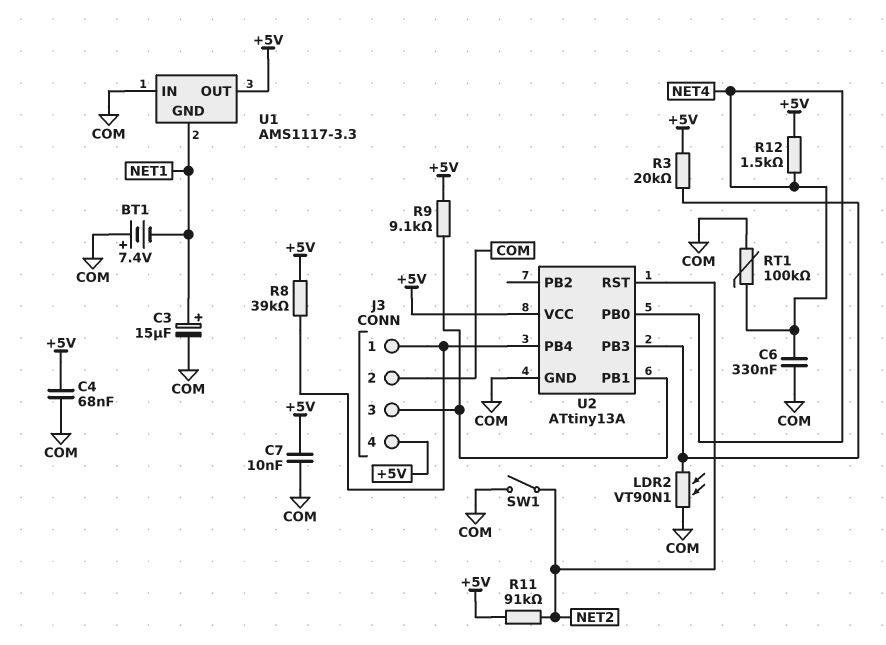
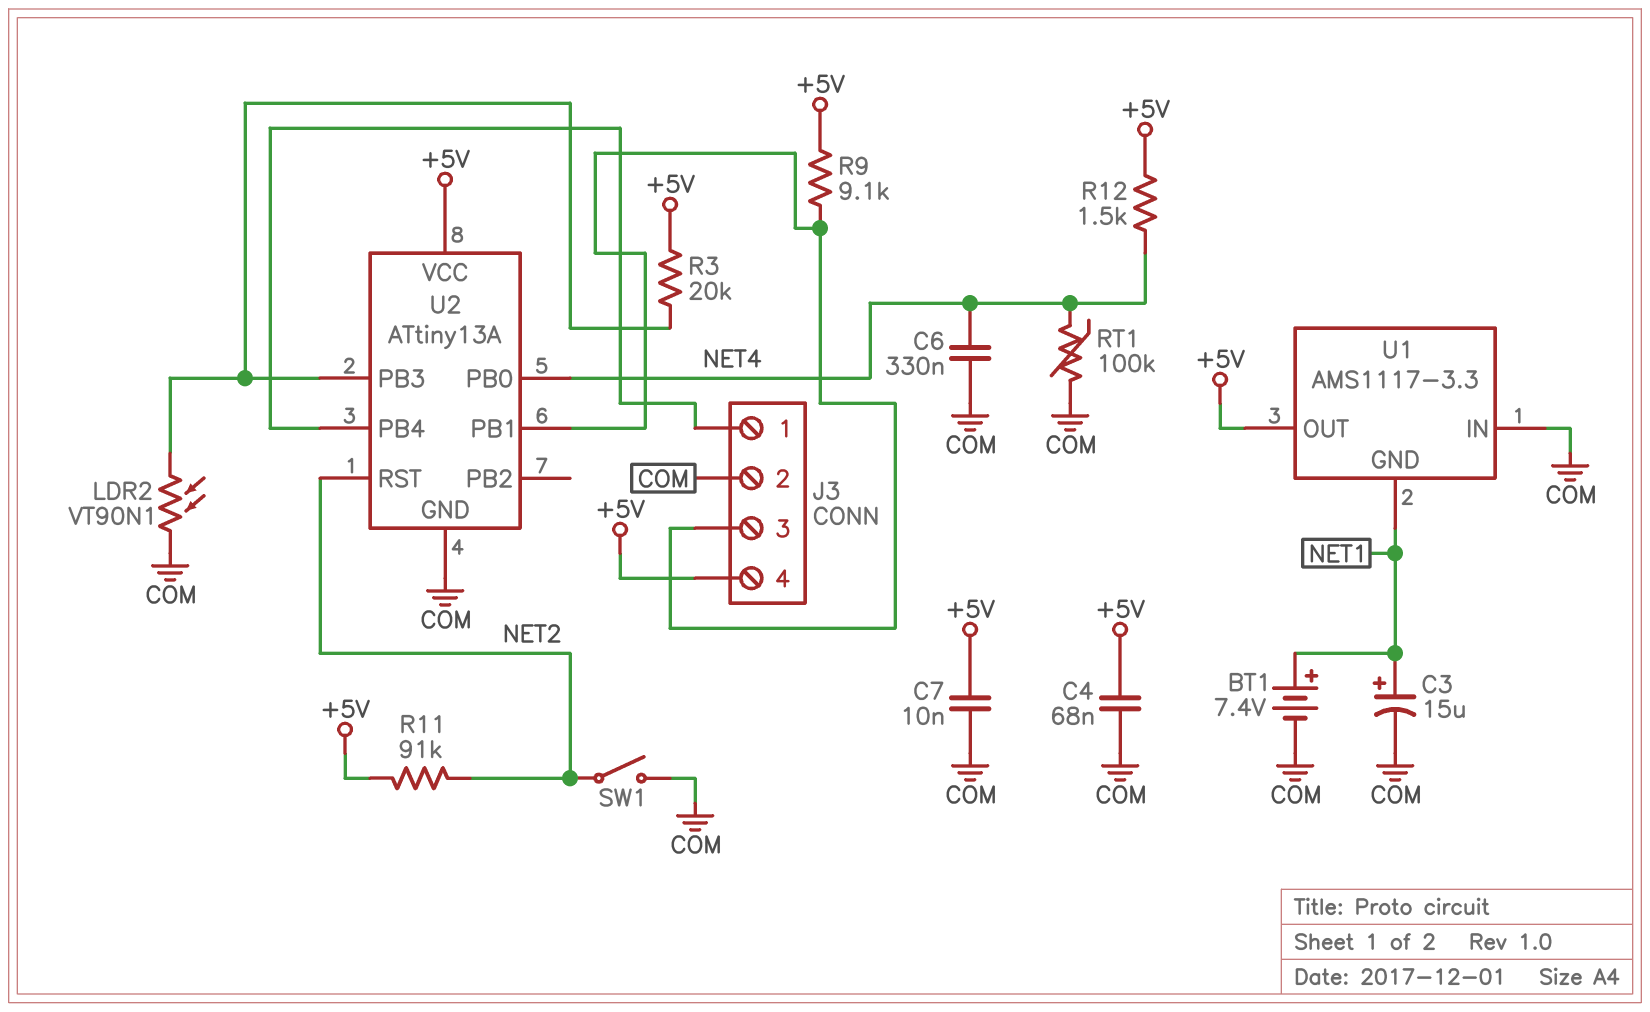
BT1: 7.4V (plus COM, minus NET1) -> 7.4V (plus NET1, minus COM)
R8: 39k (+5V, J3/1) -> none

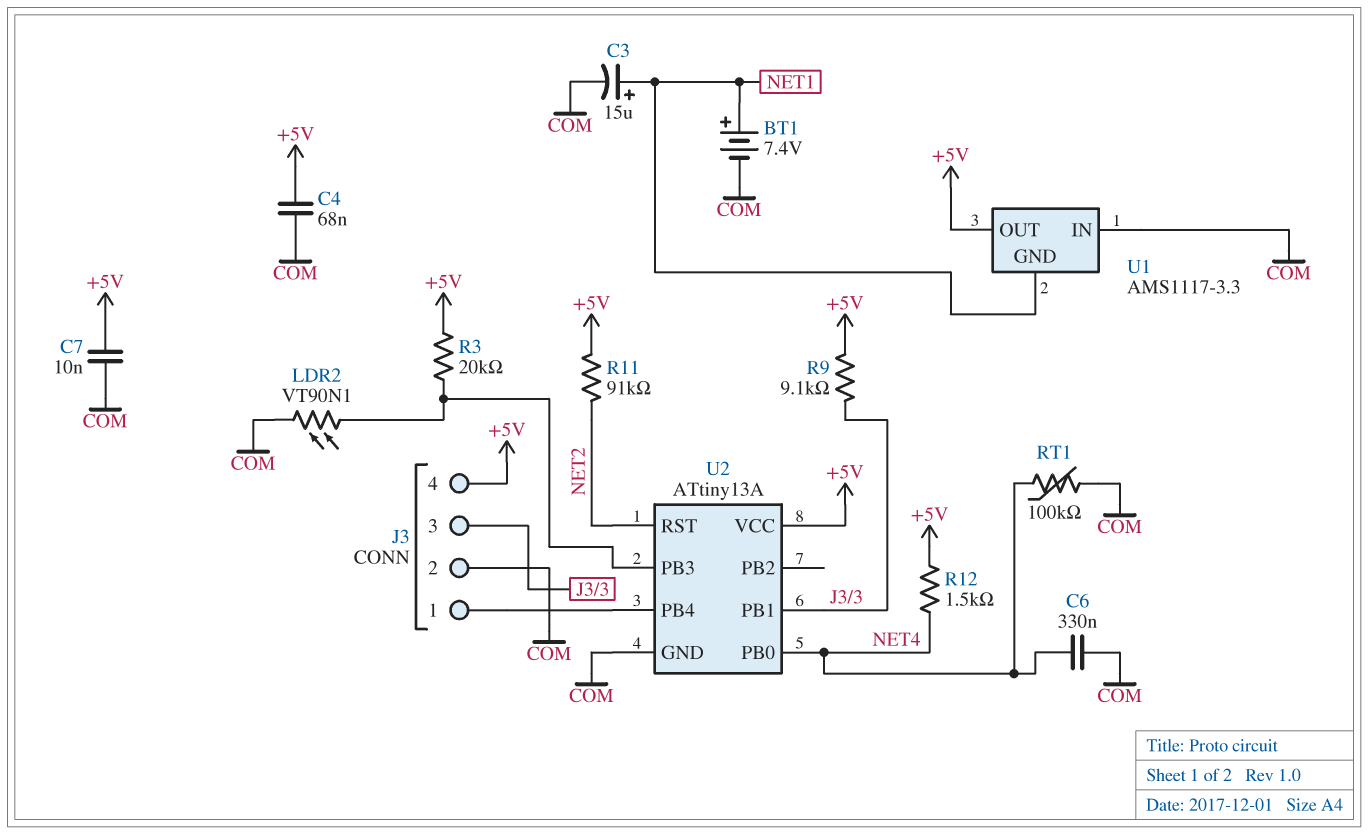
SW1: switch (COM, NET2) -> none

